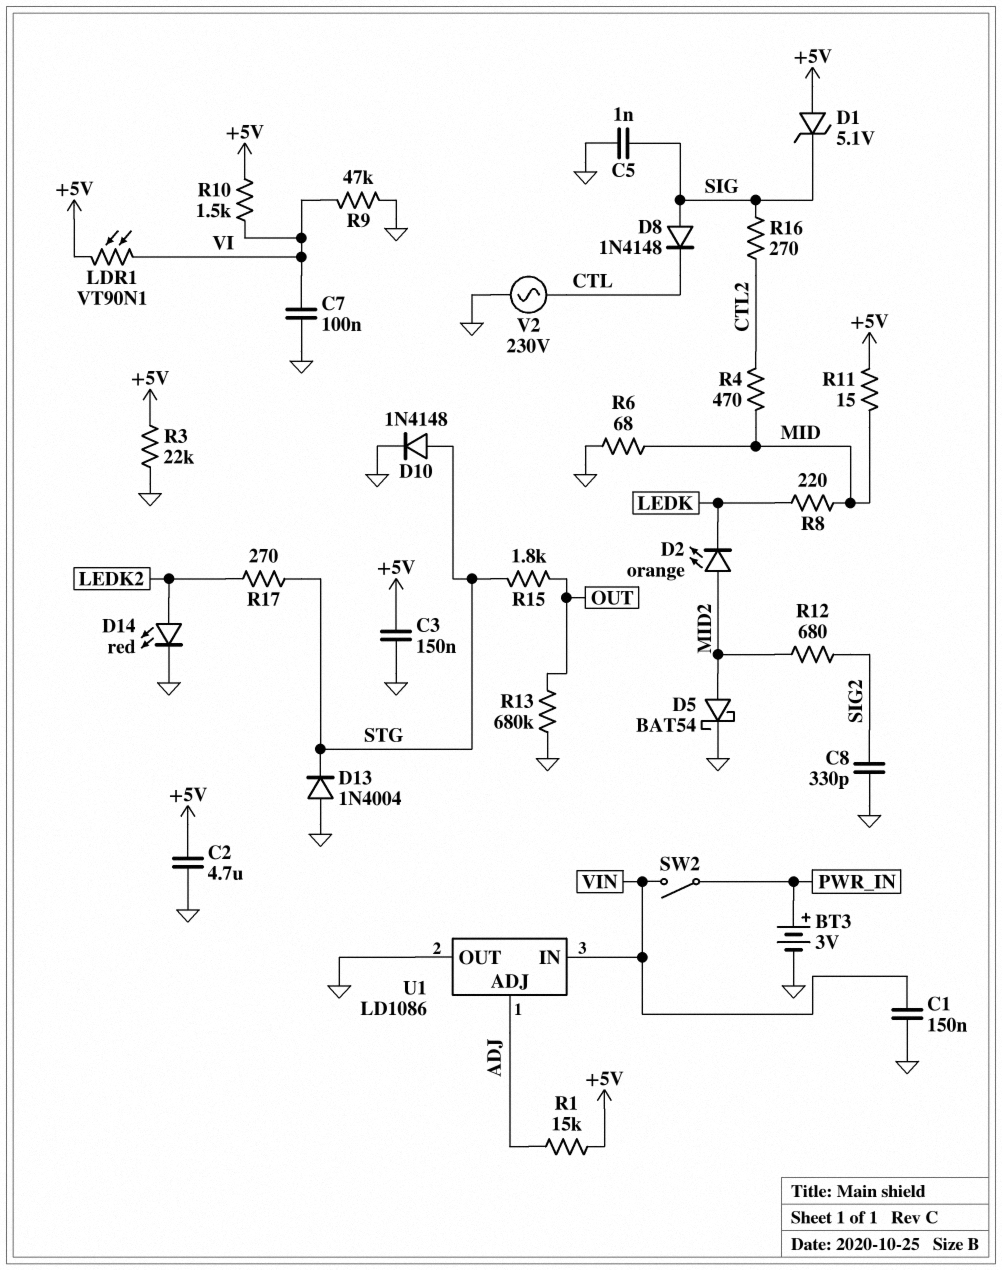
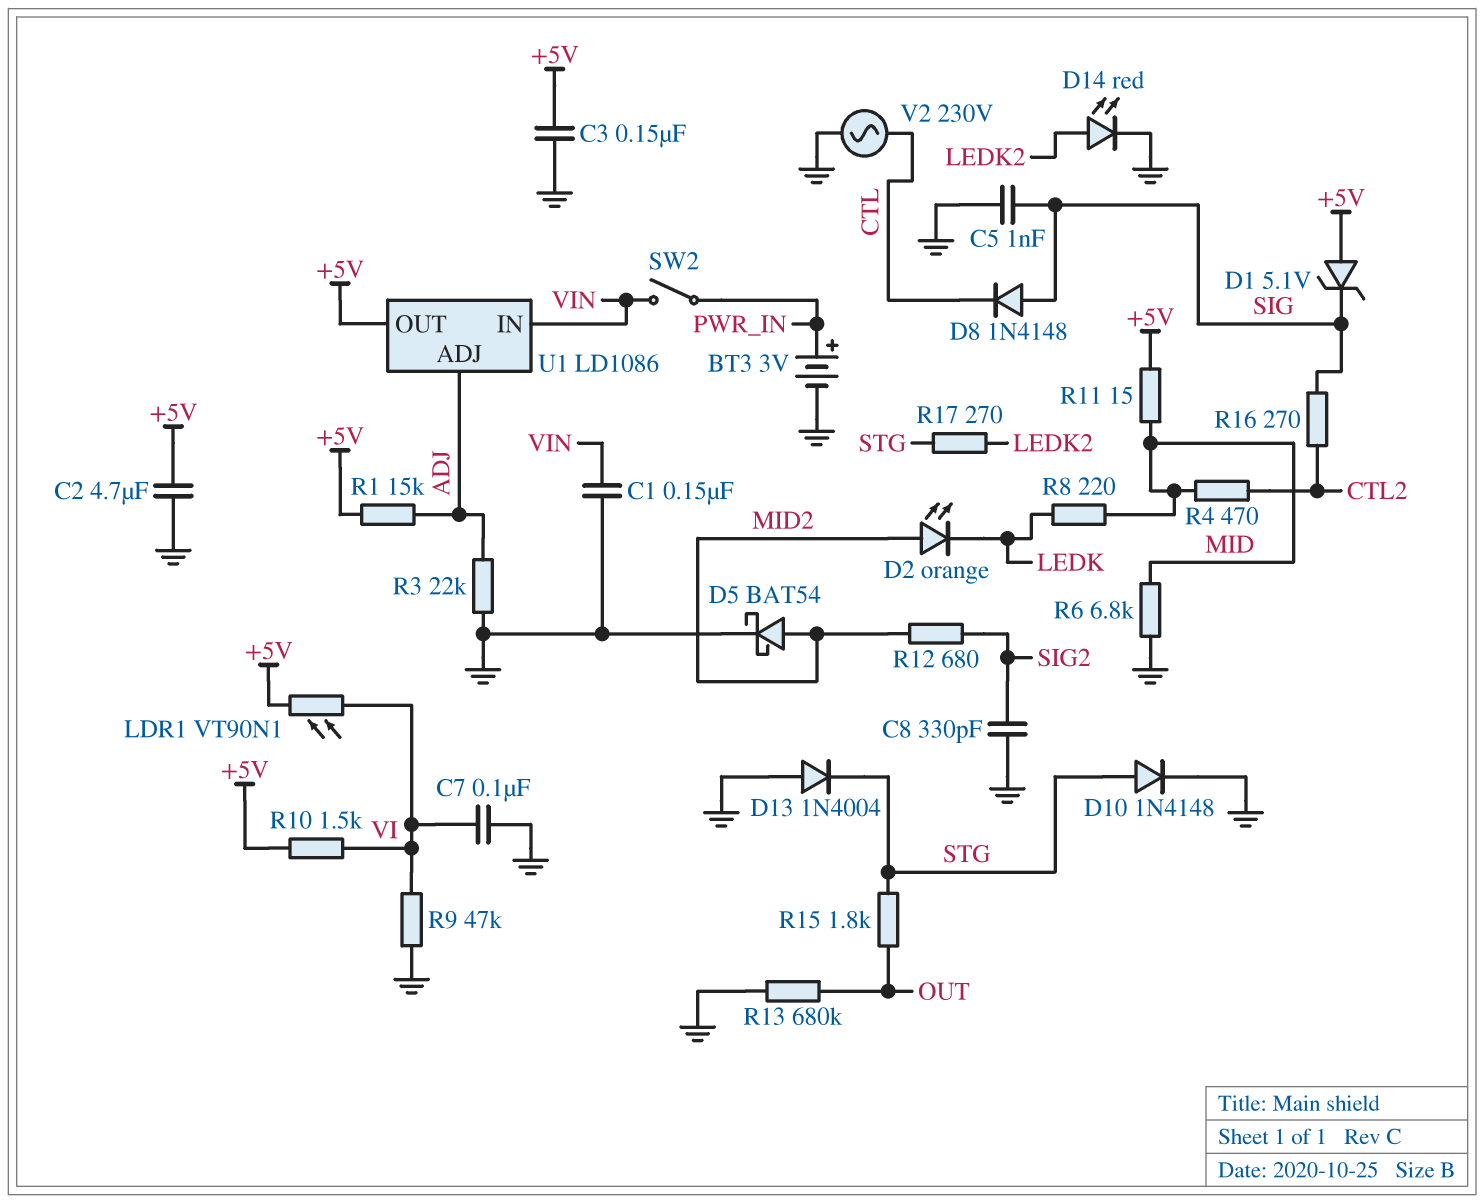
R3: 22k (+5V, GND) -> 22k (ADJ, GND)
R6: 68 (GND, MID) -> 6.8k (GND, MID)
U1 pin OUT: GND -> +5V

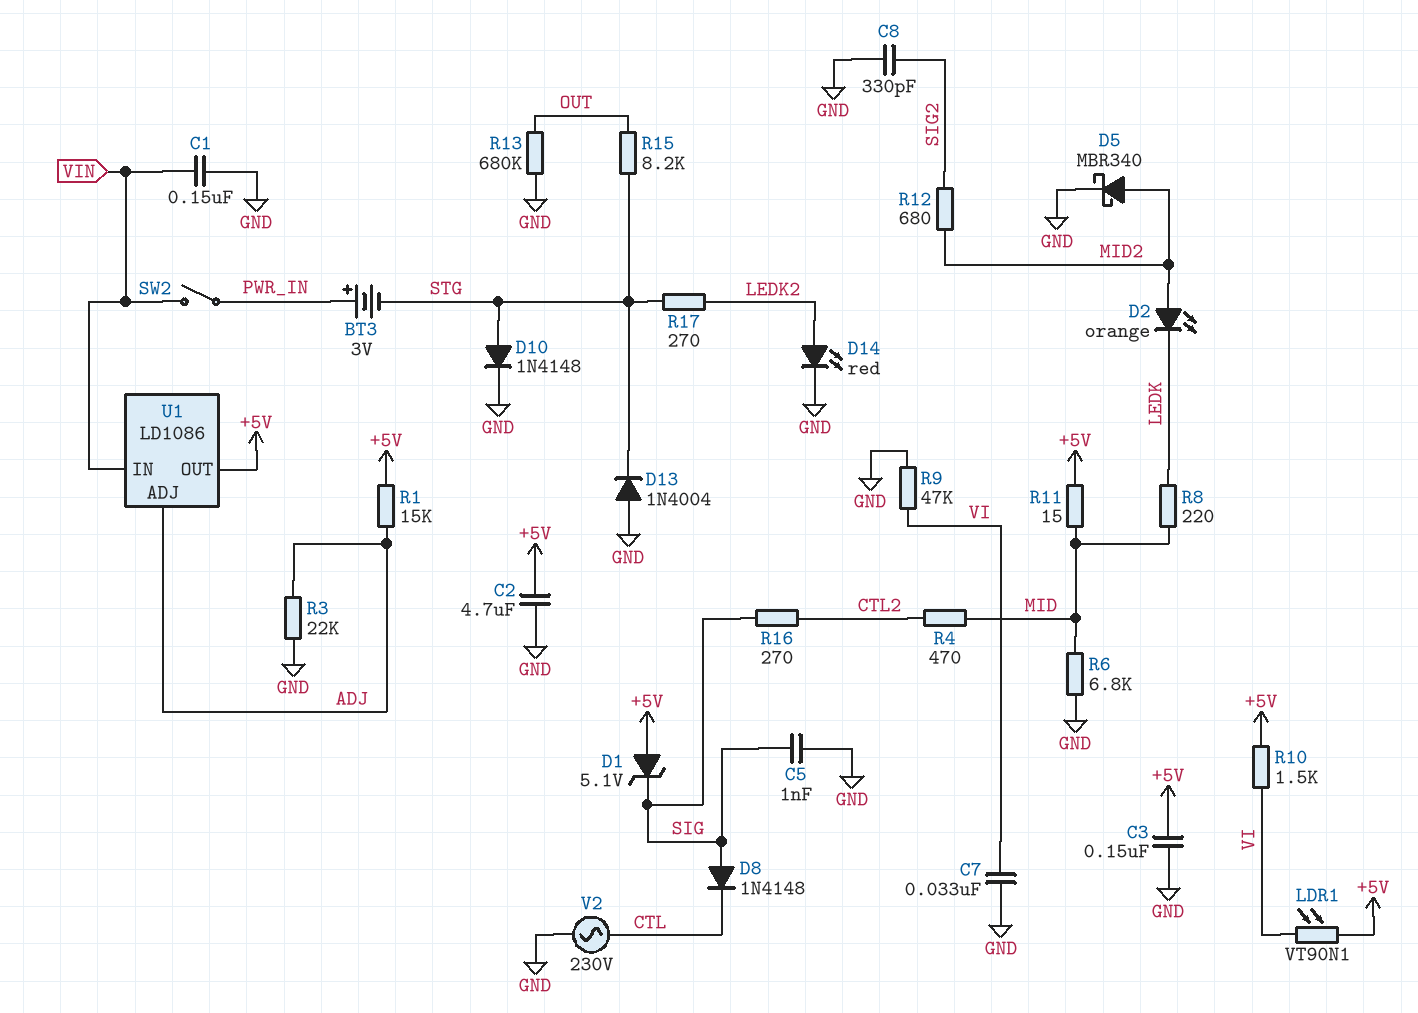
BT3: 3V (plus PWR_IN, minus GND) -> 3V (plus PWR_IN, minus STG)
C7: 100nF (GND, VI) -> 33nF (GND, VI)
D5: schottky BAT54 (A MID2, K GND) -> schottky MBR340 (A MID2, K GND)
R15: 1.8k (OUT, STG) -> 8.2k (OUT, STG)

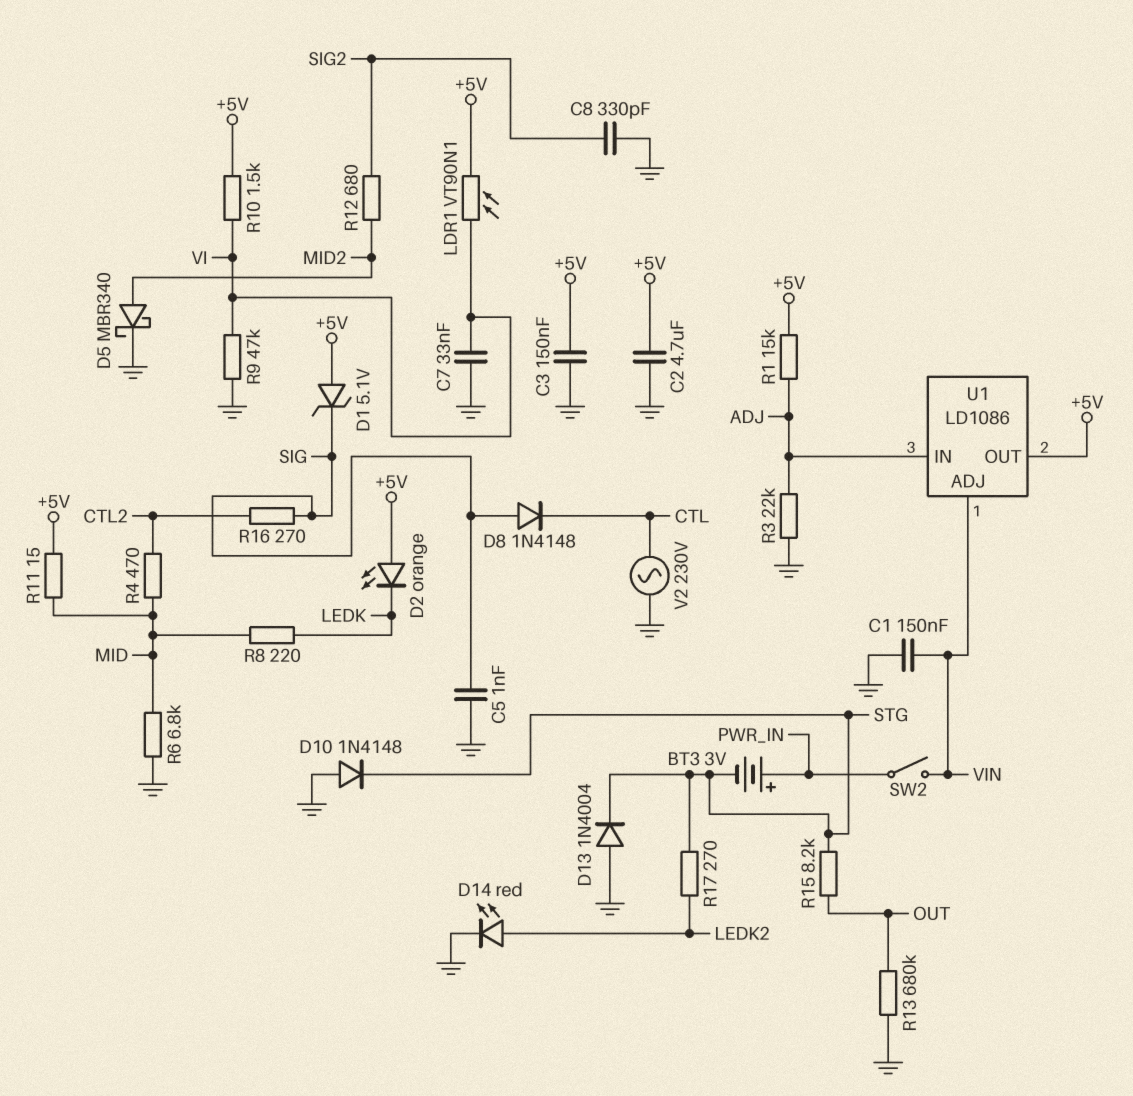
D2: LED orange (A MID2, K LEDK) -> LED orange (A +5V, K LEDK)
D10: diode 1N4148 (A STG, K GND) -> diode 1N4148 (A GND, K STG)
U1 pin ADJ: ADJ -> VIN
U1 pin IN: VIN -> ADJ

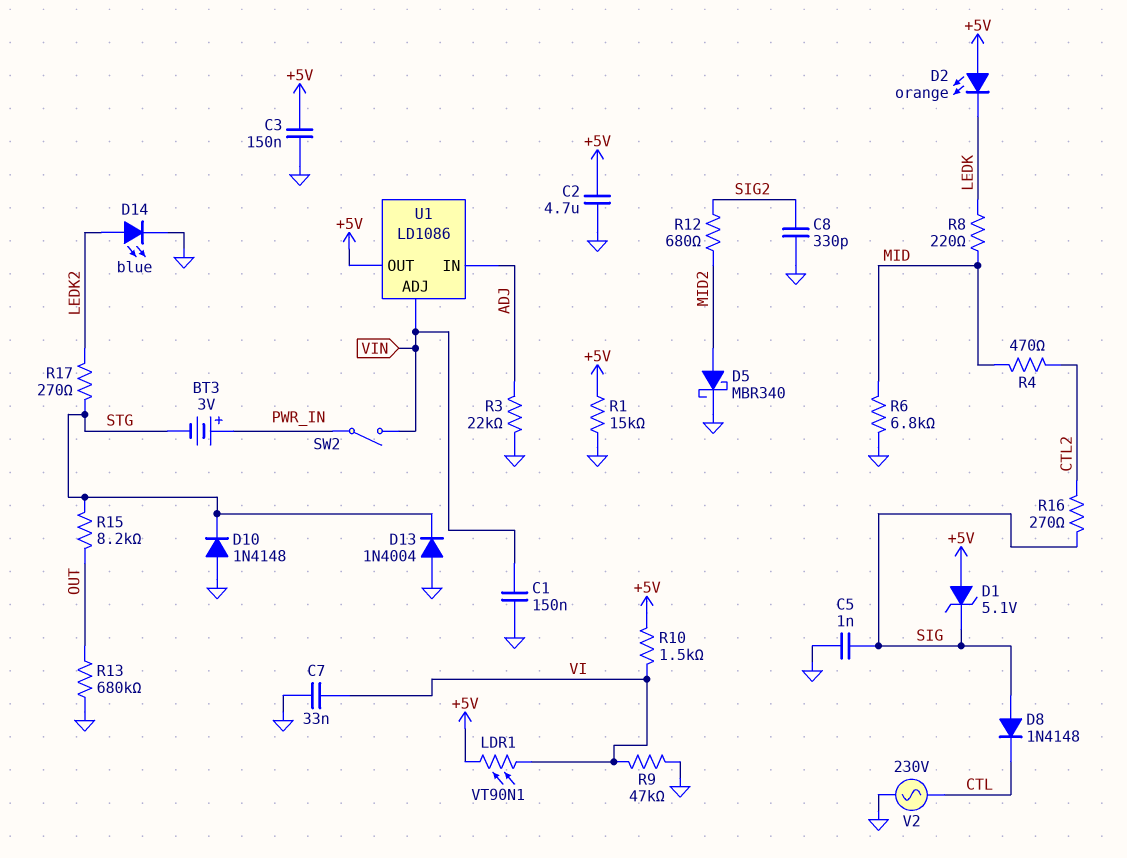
D14: LED red (A LEDK2, K GND) -> LED blue (A LEDK2, K GND)
R1: 15k (+5V, ADJ) -> 15k (+5V, GND)
R11: 15 (+5V, MID) -> none

